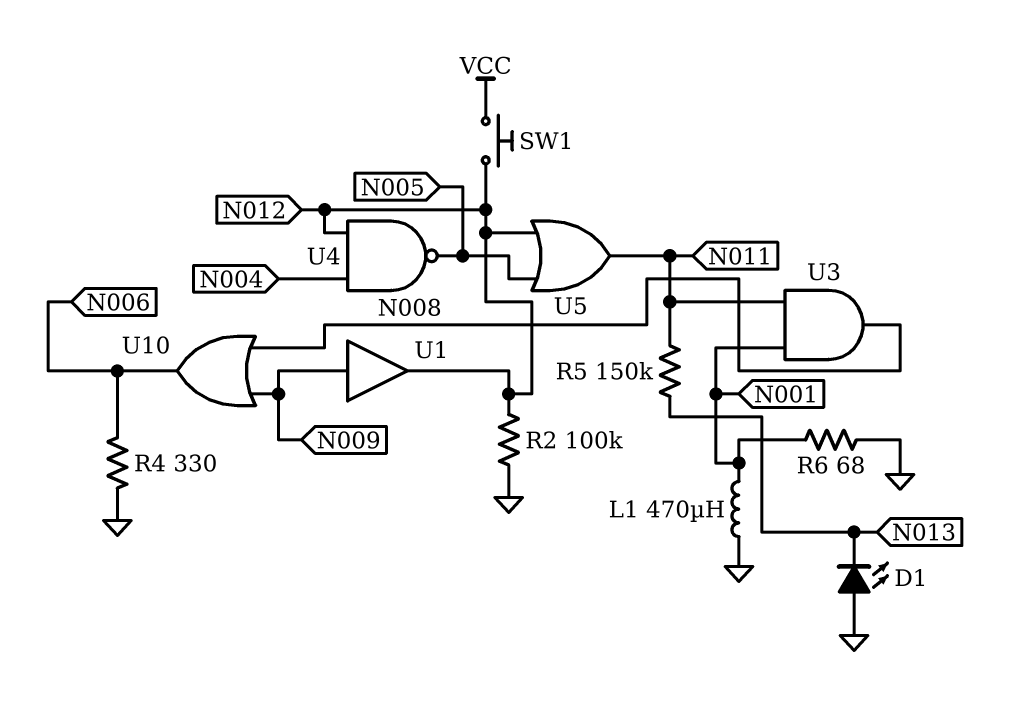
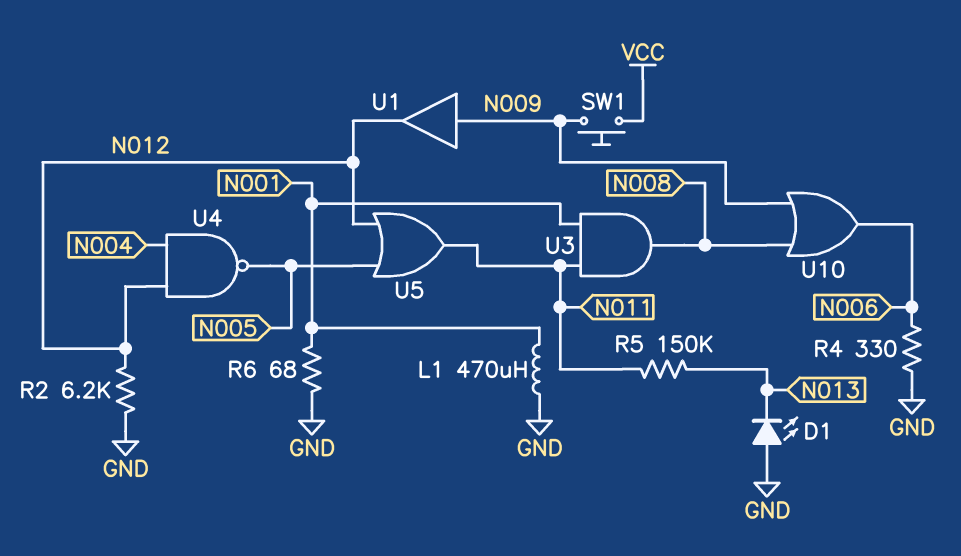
R2: 100k (GND, N012) -> 6.2k (GND, N012)
SW1: button (N012, VCC) -> button (N009, VCC)

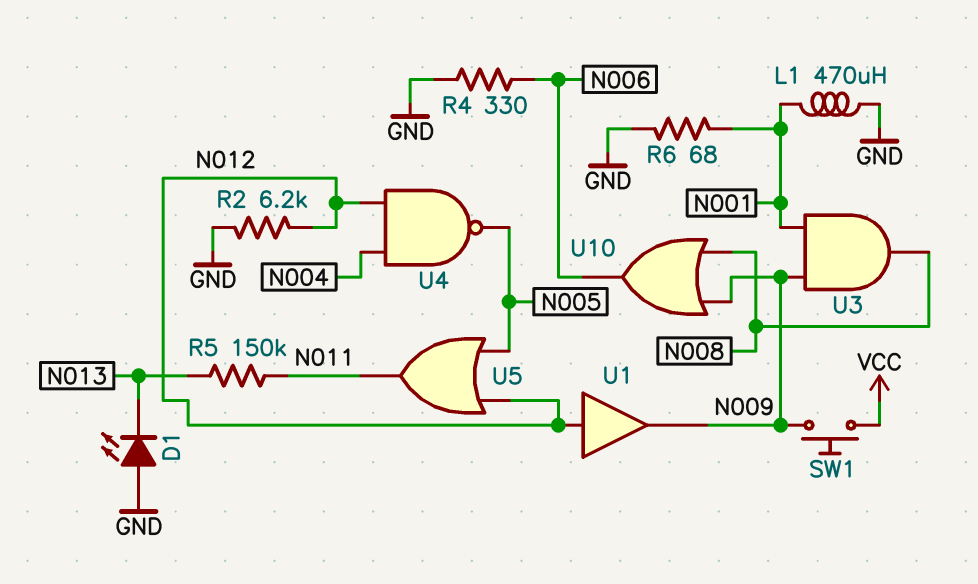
U1: buffer (in N009, out N012) -> buffer (in N012, out N009)
U3: AND (in N001, in N011, out N008) -> AND (in N001, in N009, out N008)

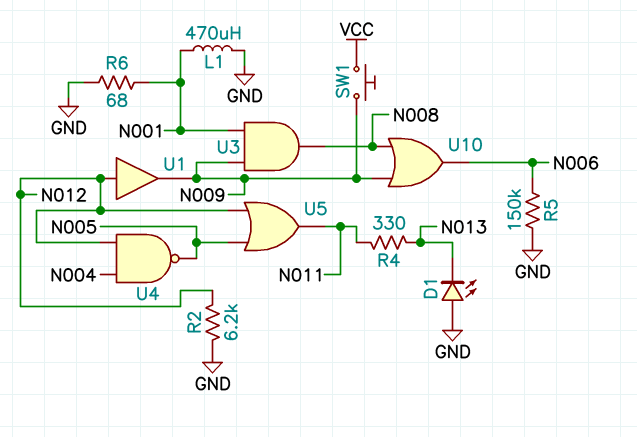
R4: 330 (GND, N006) -> 330 (N011, N013)
R5: 150k (N011, N013) -> 150k (GND, N006)

